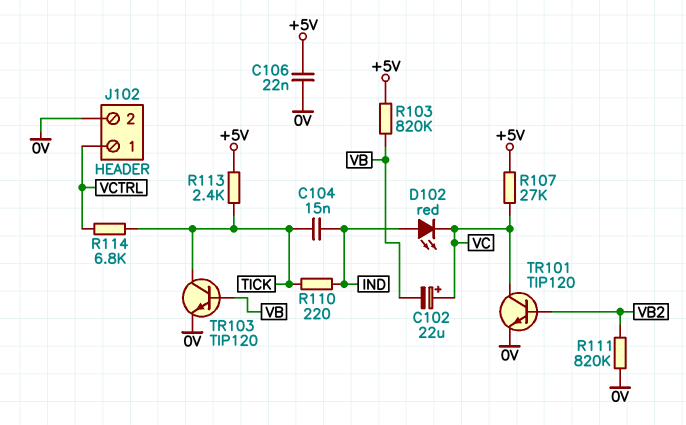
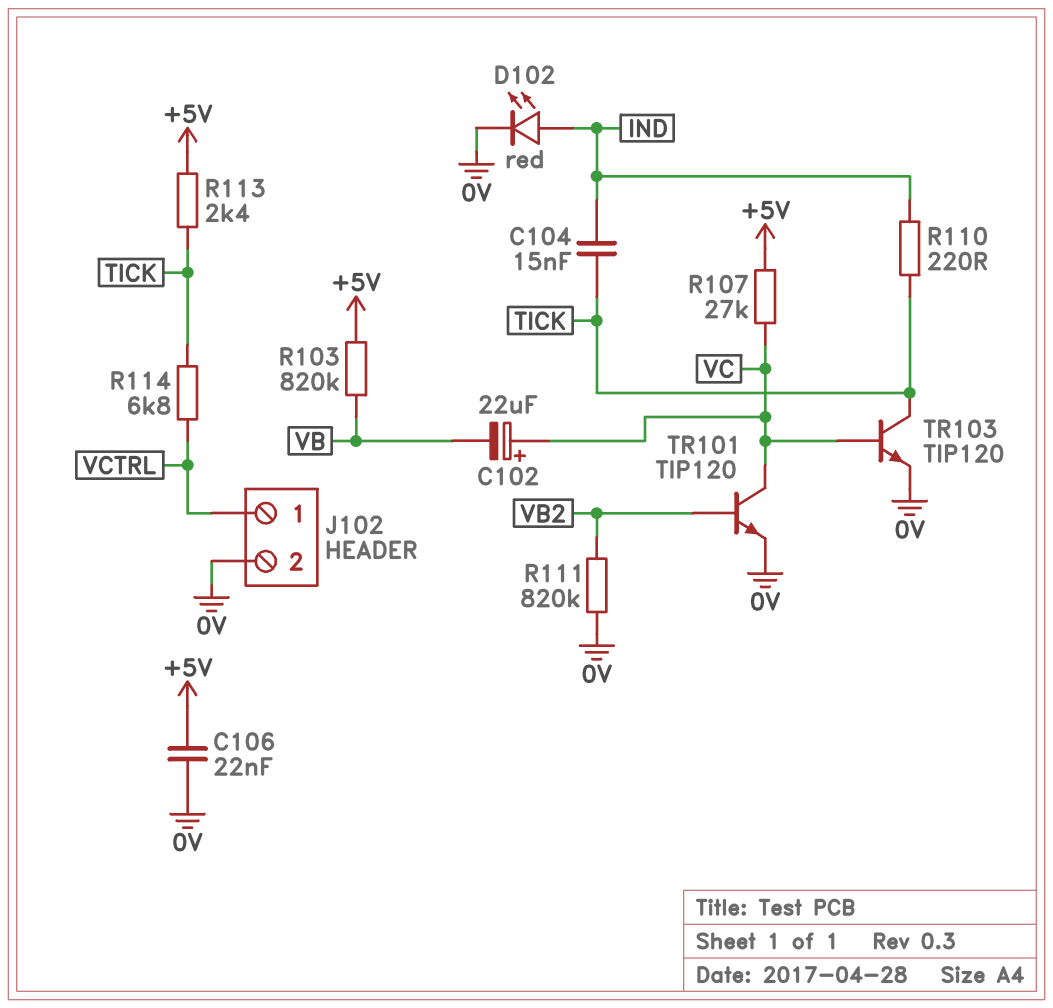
D102: LED red (A IND, K VC) -> LED red (A IND, K 0V)
TR103: NPN TIP120 (B VB, C TICK, E 0V) -> NPN TIP120 (B VC, C TICK, E 0V)

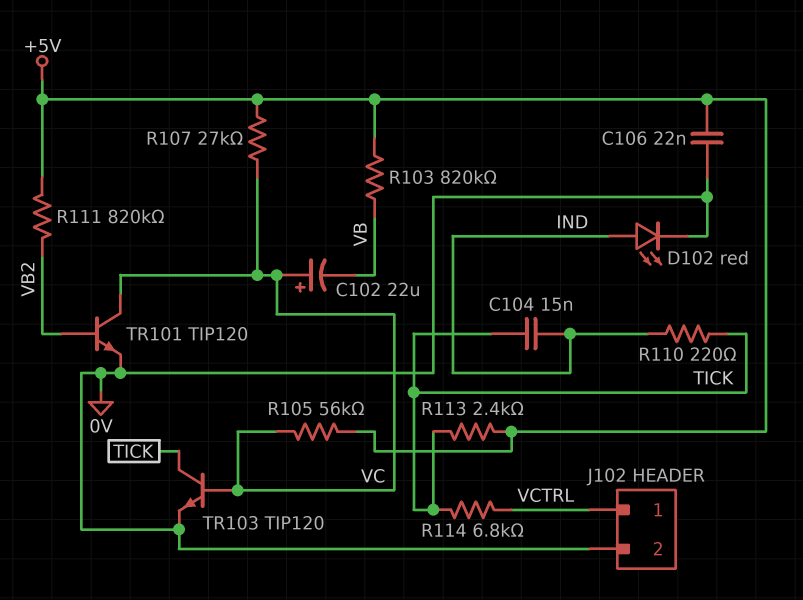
R105: none -> 56k (+5V, VC)
R111: 820k (0V, VB2) -> 820k (+5V, VB2)

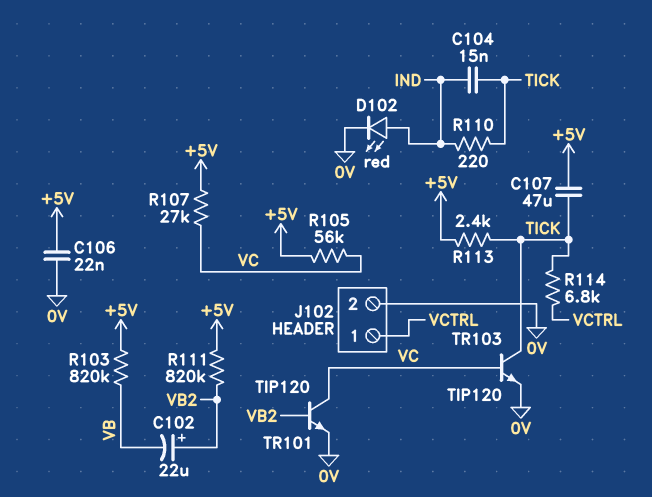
C102: 22uF (plus VC, minus VB) -> 22uF (plus VB2, minus VB)
C107: none -> 47uF (+5V, TICK)

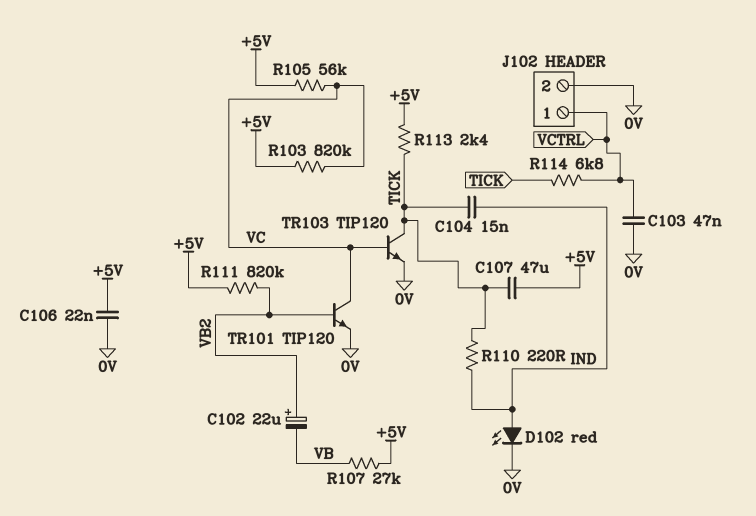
C103: none -> 47nF (0V, VCTRL)
R103: 820k (+5V, VB) -> 820k (+5V, VC)
R107: 27k (+5V, VC) -> 27k (+5V, VB)

